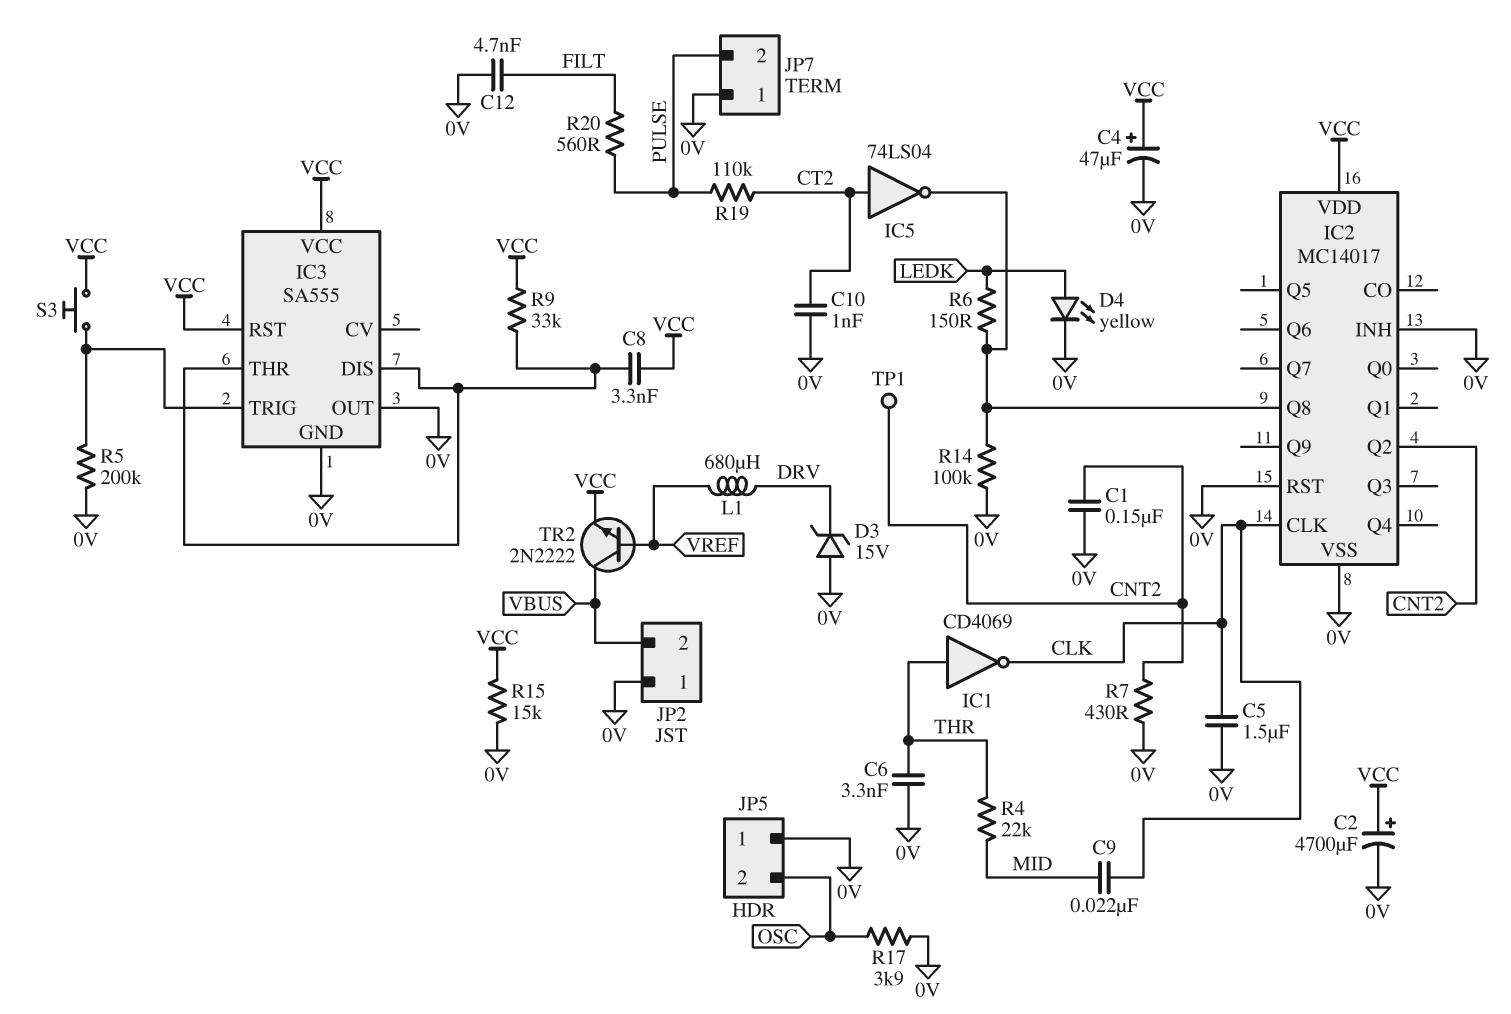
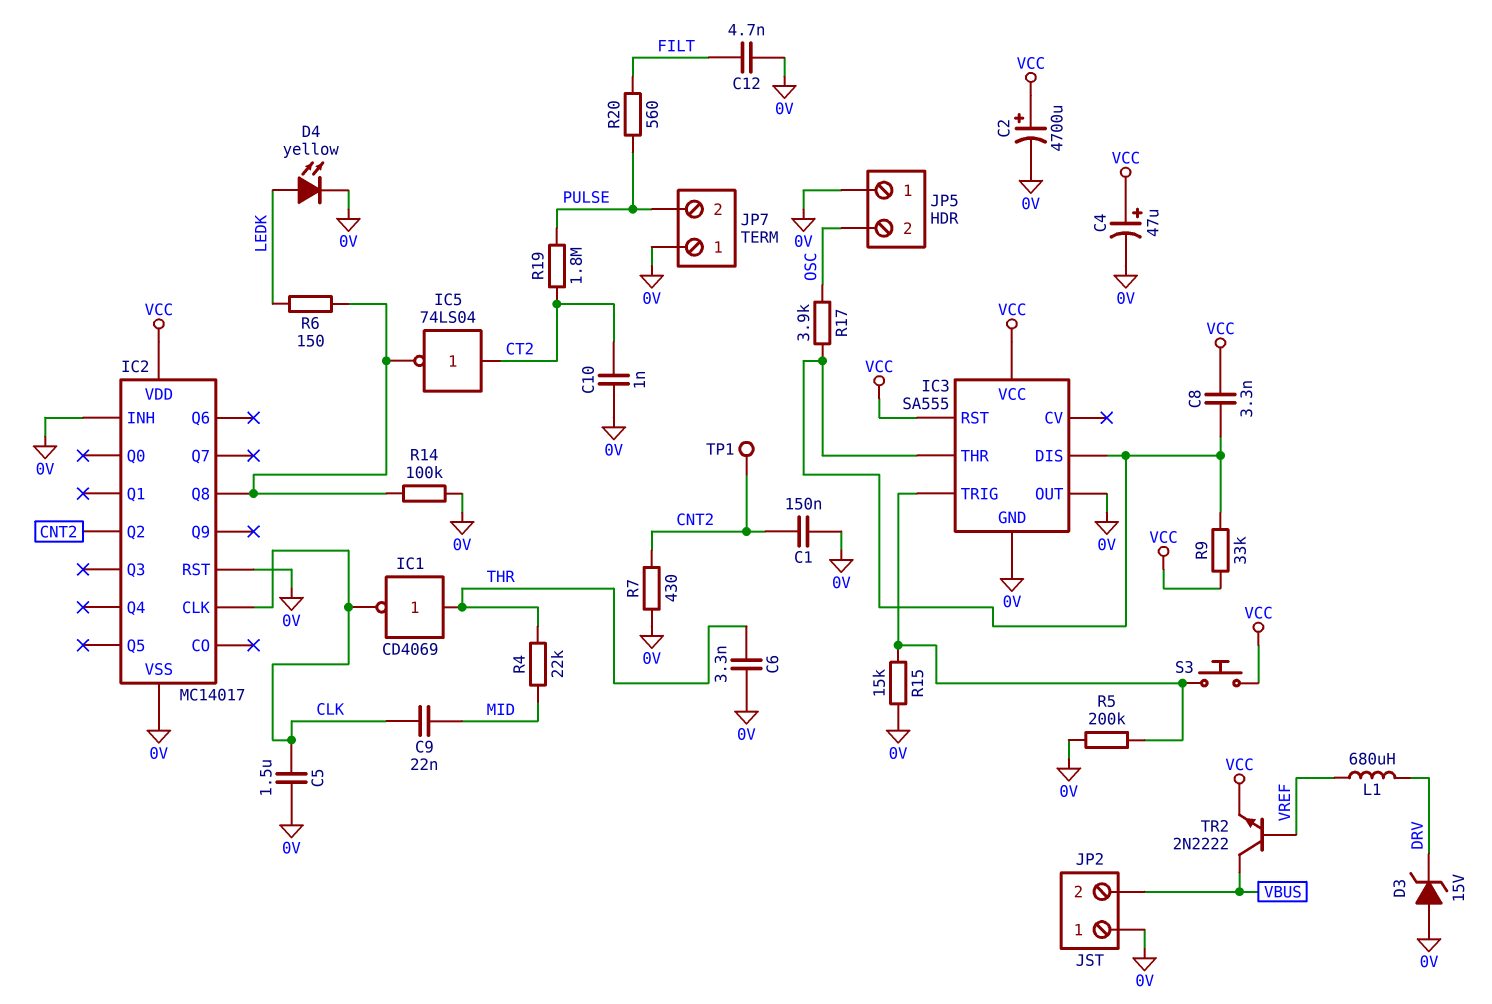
R15: 15k (0V, VCC) -> 15k (0V, IC3/TRIG)
R17: 3.9k (0V, OSC) -> 3.9k (IC3/DIS, OSC)
R19: 110k (CT2, PULSE) -> 1.8M (CT2, PULSE)

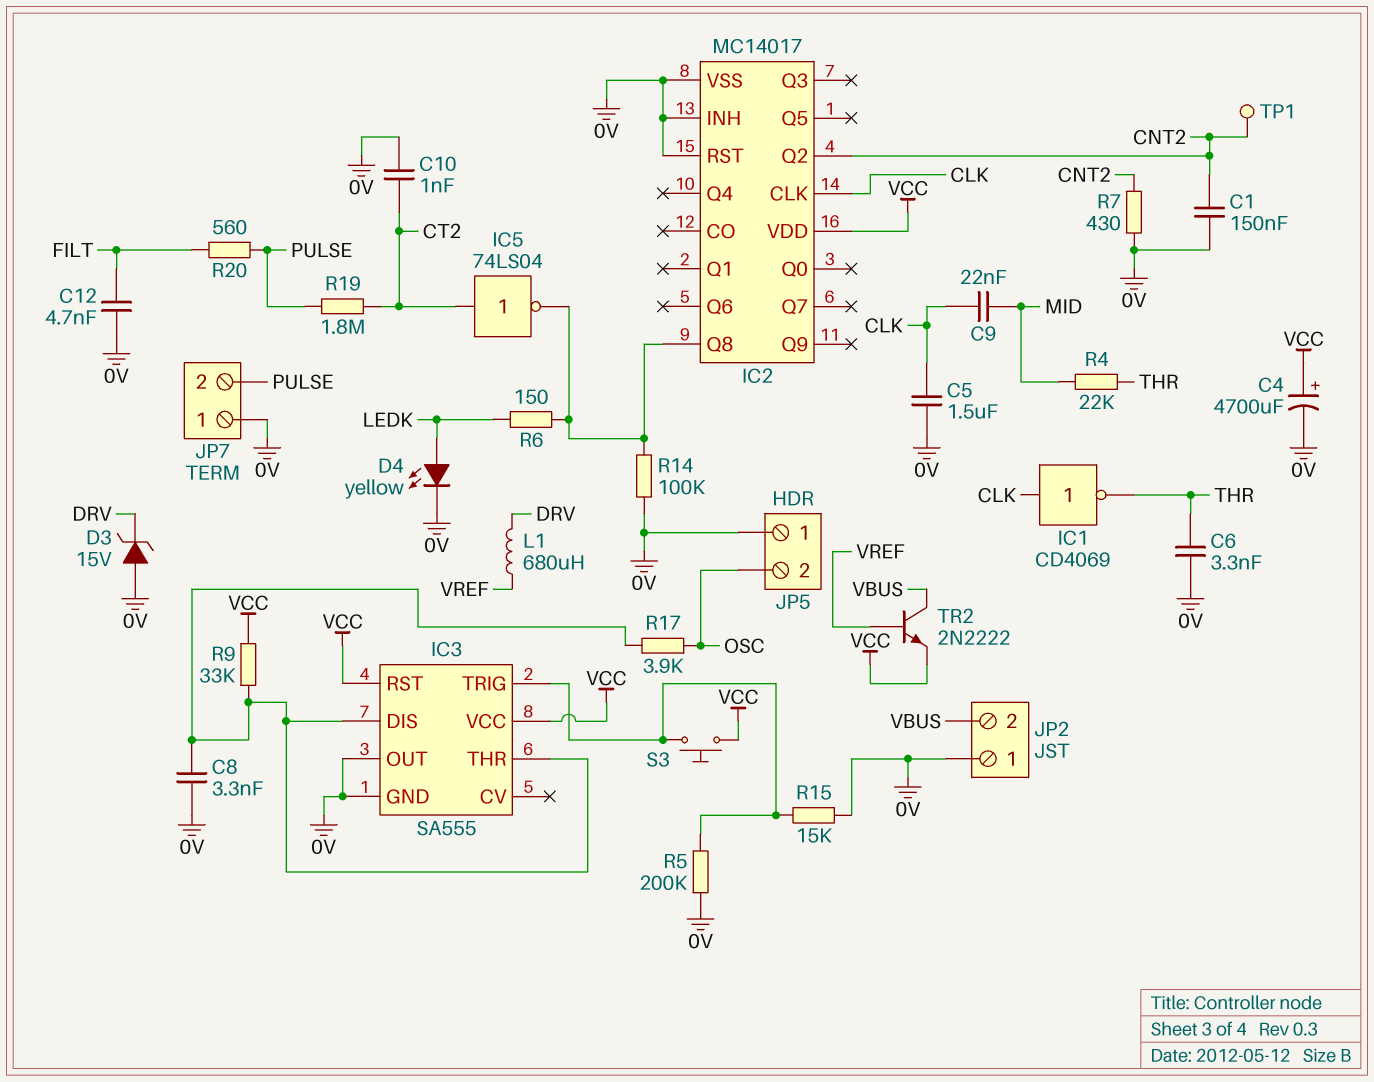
C2: 4700uF (plus VCC, minus 0V) -> none
C4: 47uF (plus VCC, minus 0V) -> 4700uF (plus VCC, minus 0V)
C8: 3.3nF (IC3/DIS, VCC) -> 3.3nF (0V, IC3/DIS)
IC1: NOT CD4069 (in THR, out CLK) -> NOT CD4069 (in CLK, out THR)

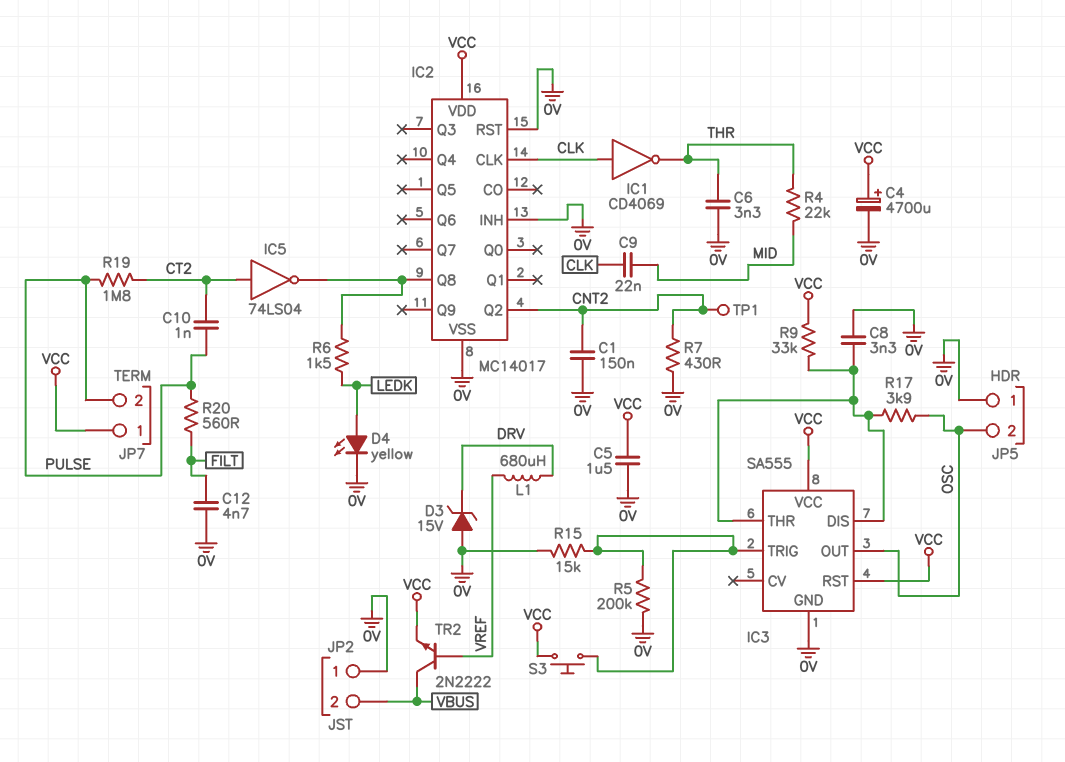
C5: 1.5uF (0V, CLK) -> 1.5uF (0V, VCC)
C10: 1nF (0V, CT2) -> 1nF (CT2, PULSE)
IC3 pin OUT: 0V -> OSC
JP7 pin 1: 0V -> VCC
R6: 150 (IC2/Q8, LEDK) -> 1.5k (IC2/Q8, LEDK)
R14: 100k (0V, IC2/Q8) -> none

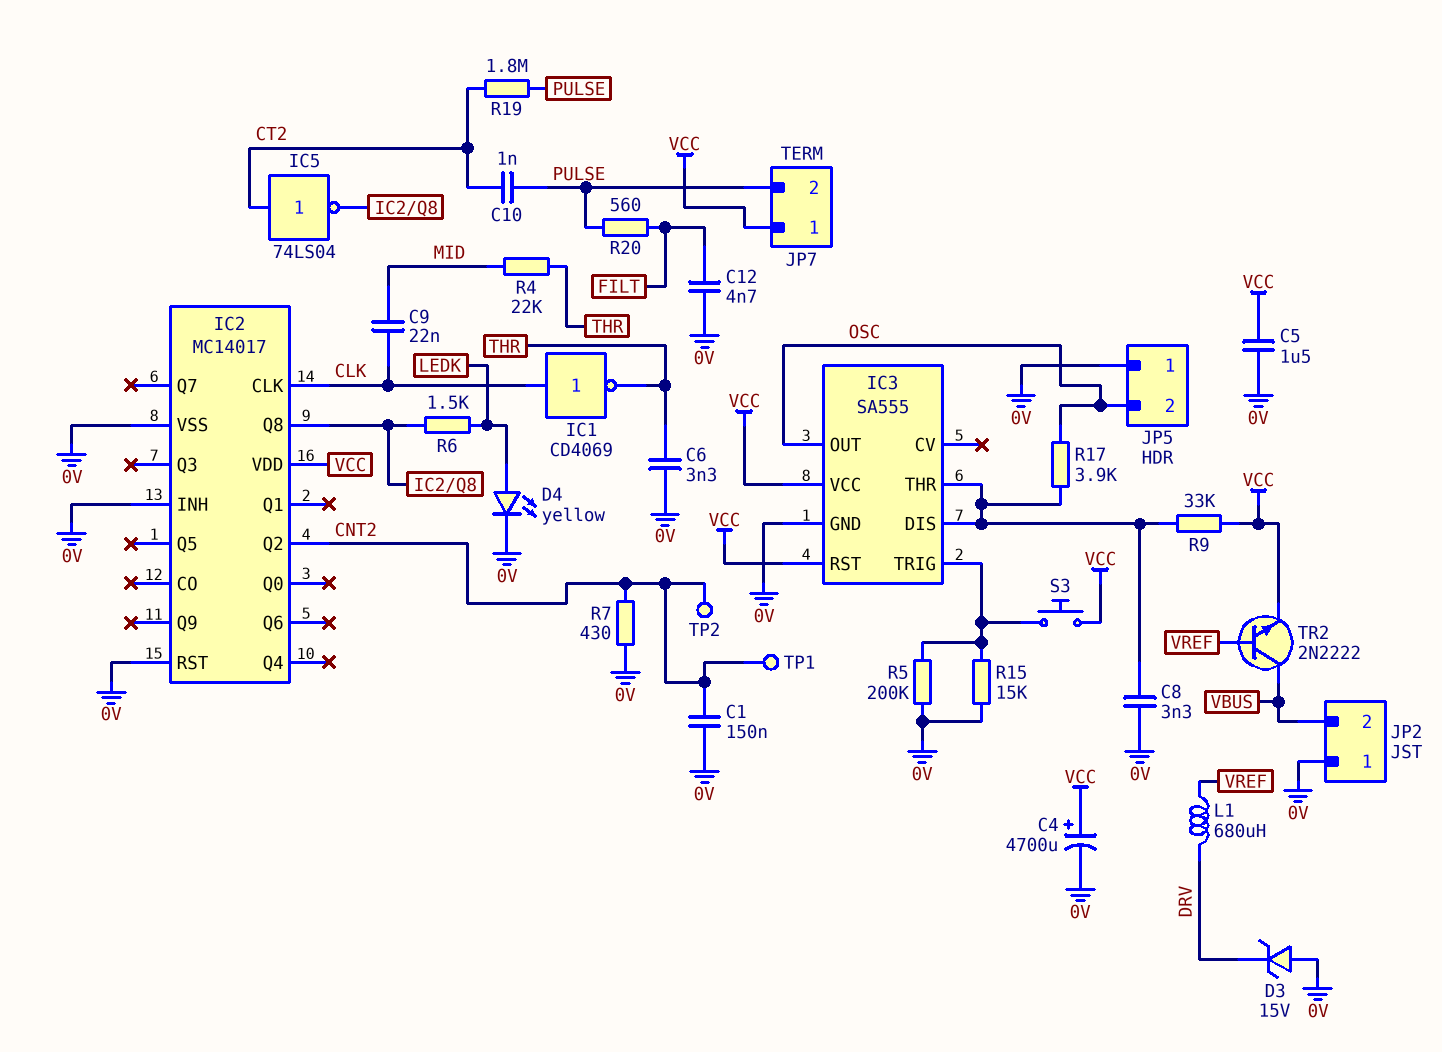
TP2: none -> test point (CNT2)

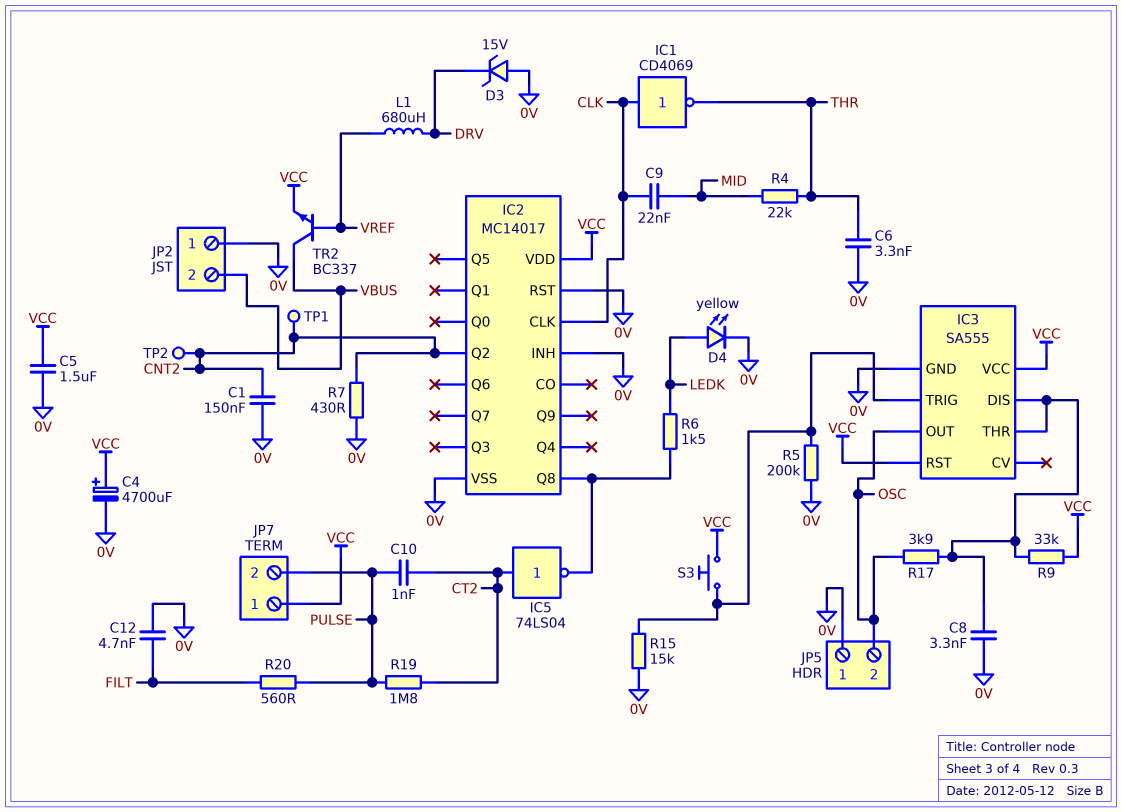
TR2: NPN 2N2222 (B VREF, C VBUS, E VCC) -> NPN BC337 (B VREF, C VBUS, E VCC)

